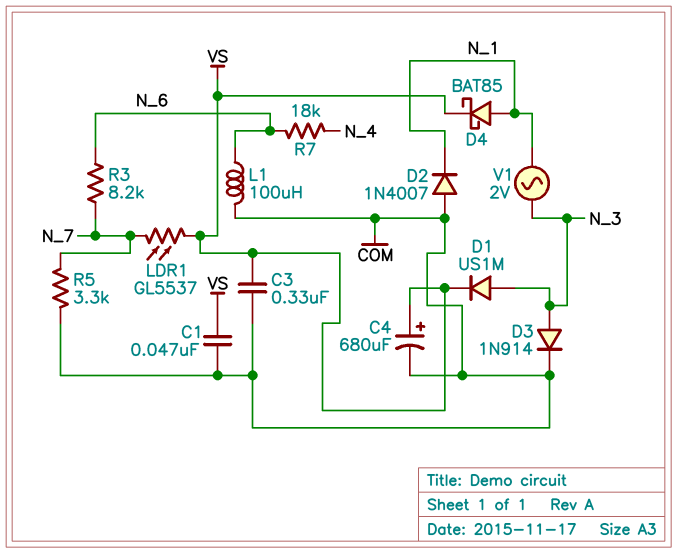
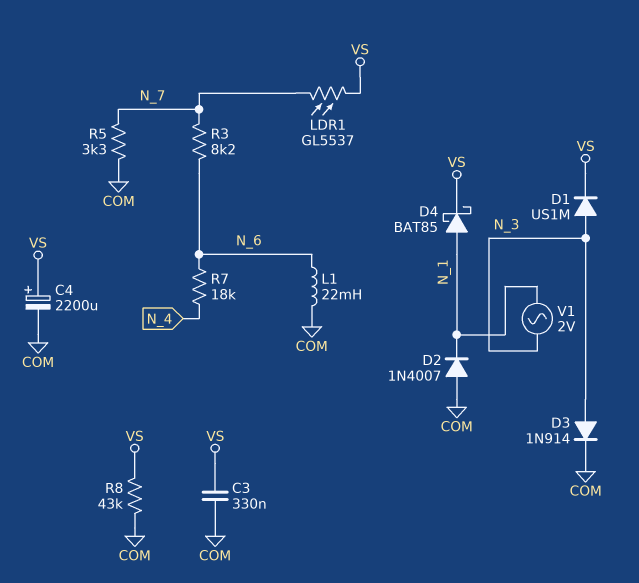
C1: 47nF (COM, VS) -> none
C4: 680uF (plus VS, minus COM) -> 2200uF (plus VS, minus COM)
L1: 100uH (COM, N_6) -> 22mH (COM, N_6)
R8: none -> 43k (COM, VS)

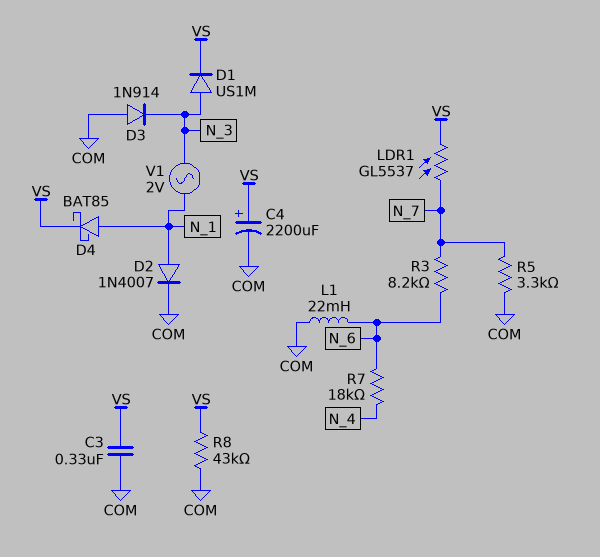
D2: diode 1N4007 (A COM, K N_1) -> diode 1N4007 (A N_1, K COM)
D3: diode 1N914 (A N_3, K COM) -> diode 1N914 (A COM, K N_3)

